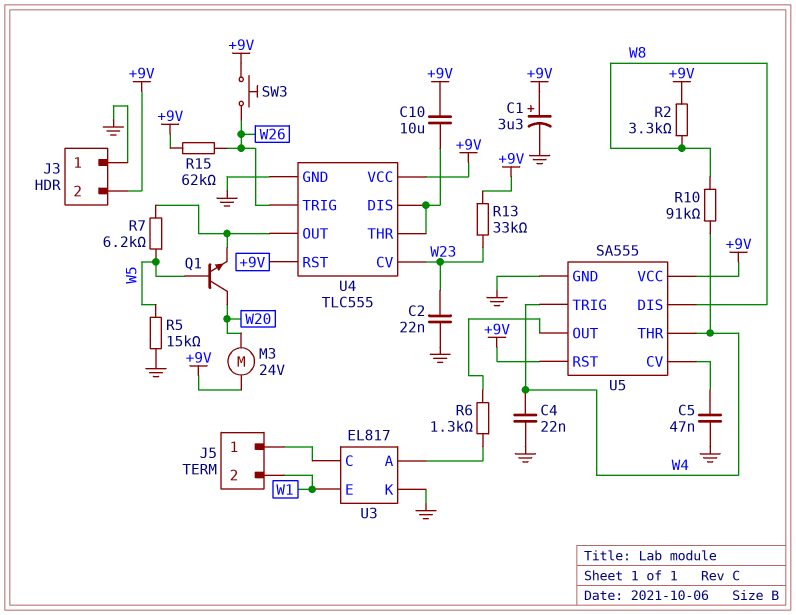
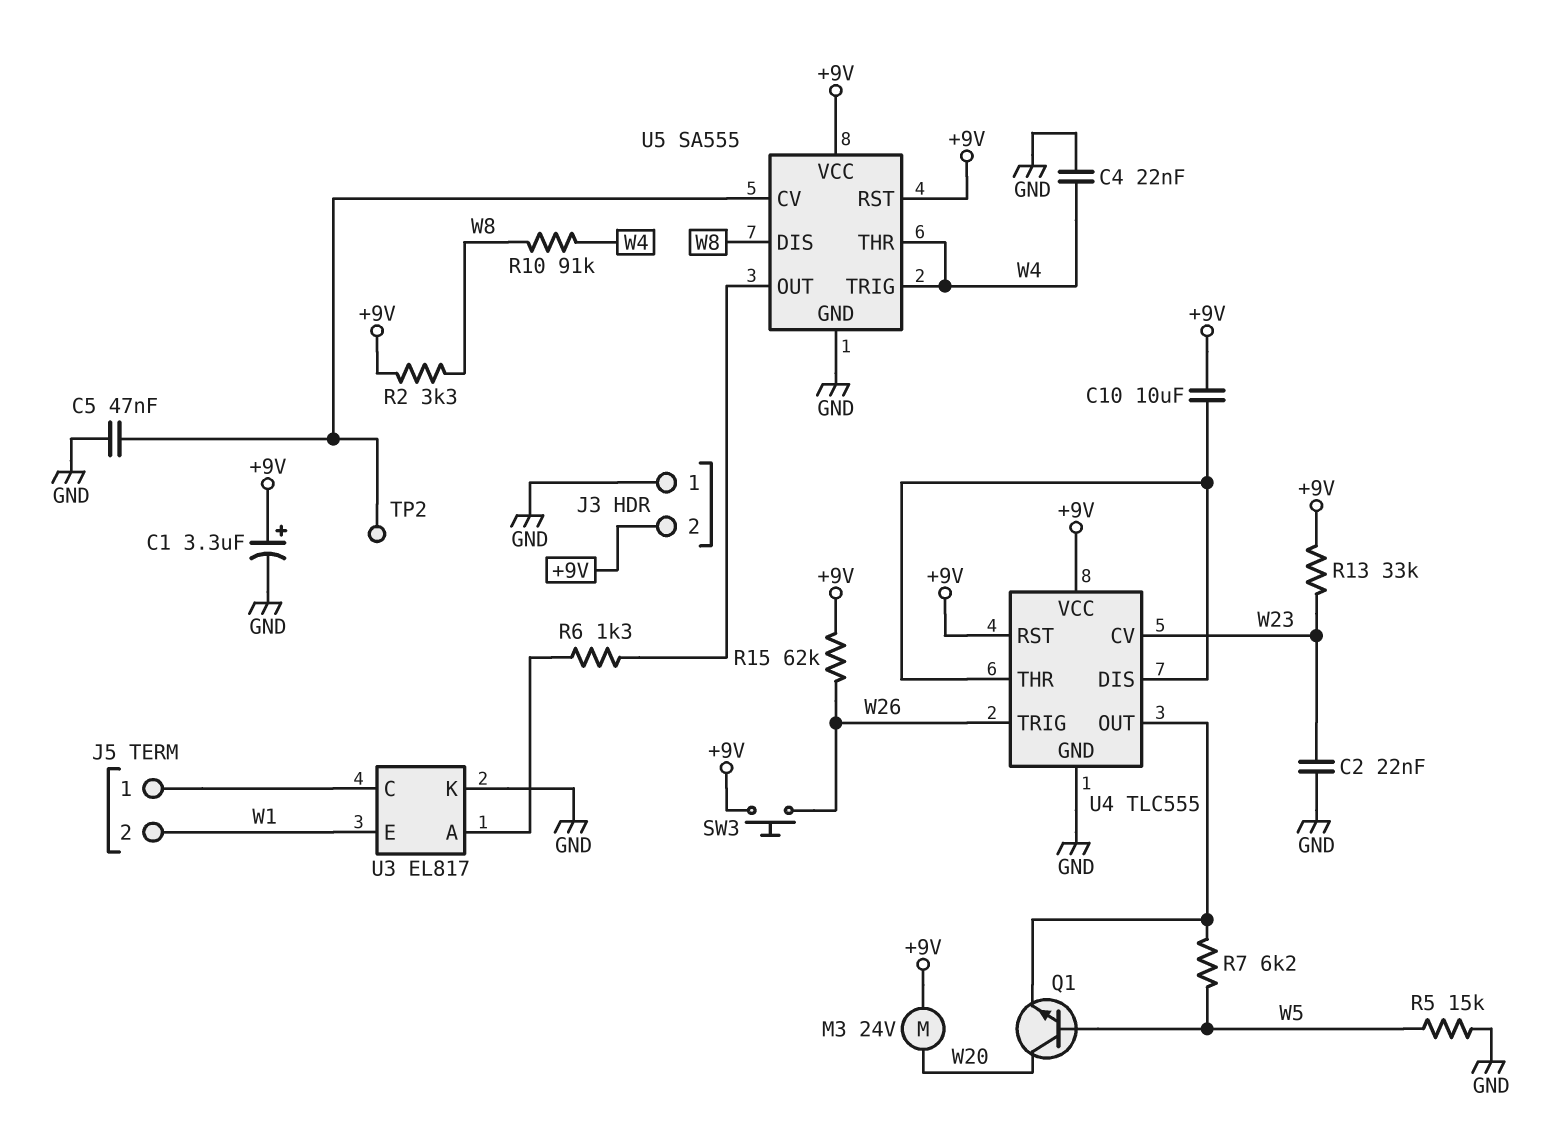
TP2: none -> test point (U5/CV)

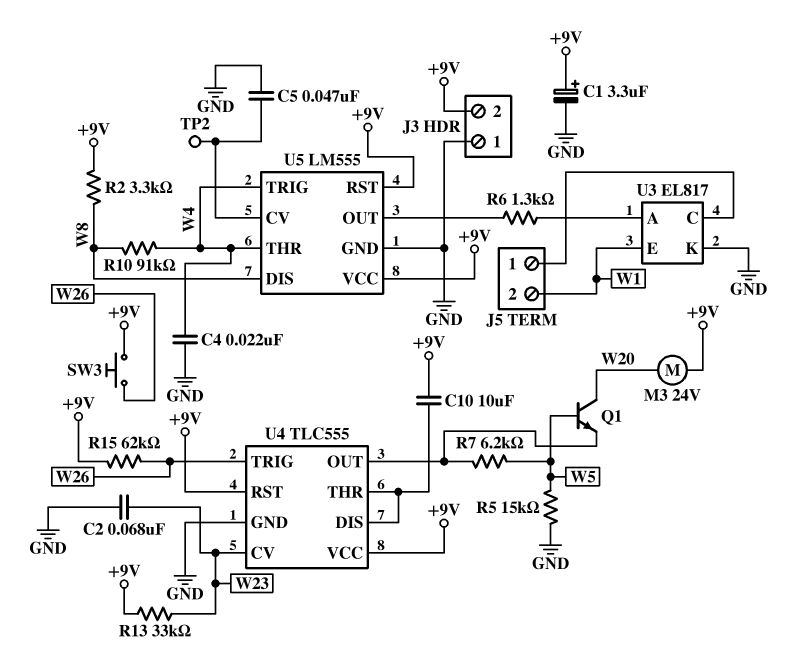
C2: 22nF (GND, W23) -> 68nF (GND, W23)
U5: SA555 -> LM555

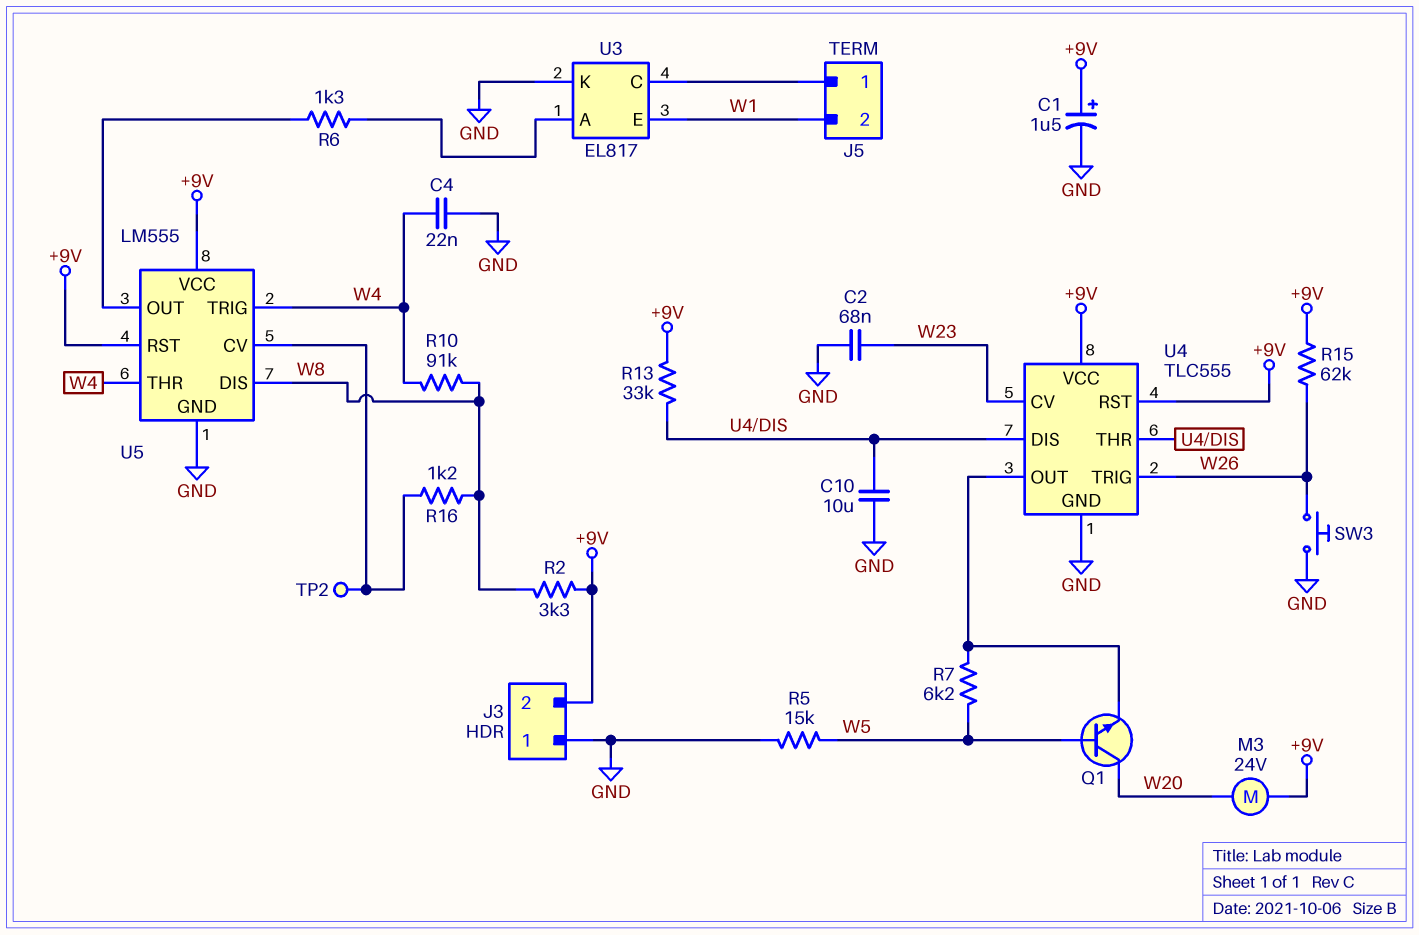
C1: 3.3uF (plus +9V, minus GND) -> 1.5uF (plus +9V, minus GND)
C5: 47nF (GND, U5/CV) -> none
C10: 10uF (+9V, U4/DIS) -> 10uF (GND, U4/DIS)
R13: 33k (+9V, W23) -> 33k (+9V, U4/DIS)
R16: none -> 1.2k (U5/CV, W8)
SW3: button (+9V, W26) -> button (GND, W26)

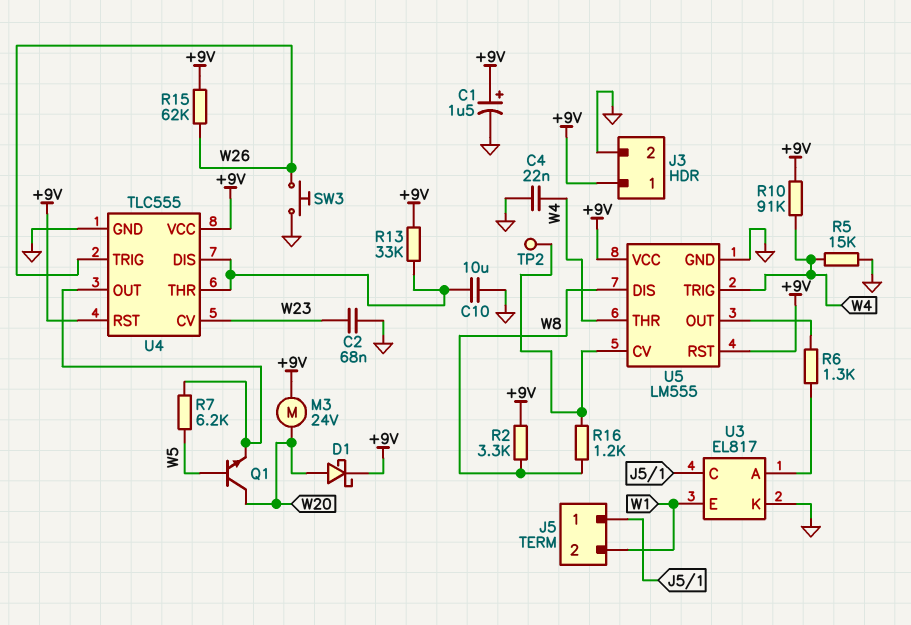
D1: none -> schottky (A W20, K +9V)
J3 pin 1: GND -> +9V
J3 pin 2: +9V -> GND
R5: 15k (GND, W5) -> 15k (GND, W4)
R10: 91k (W4, W8) -> 91k (+9V, W4)

